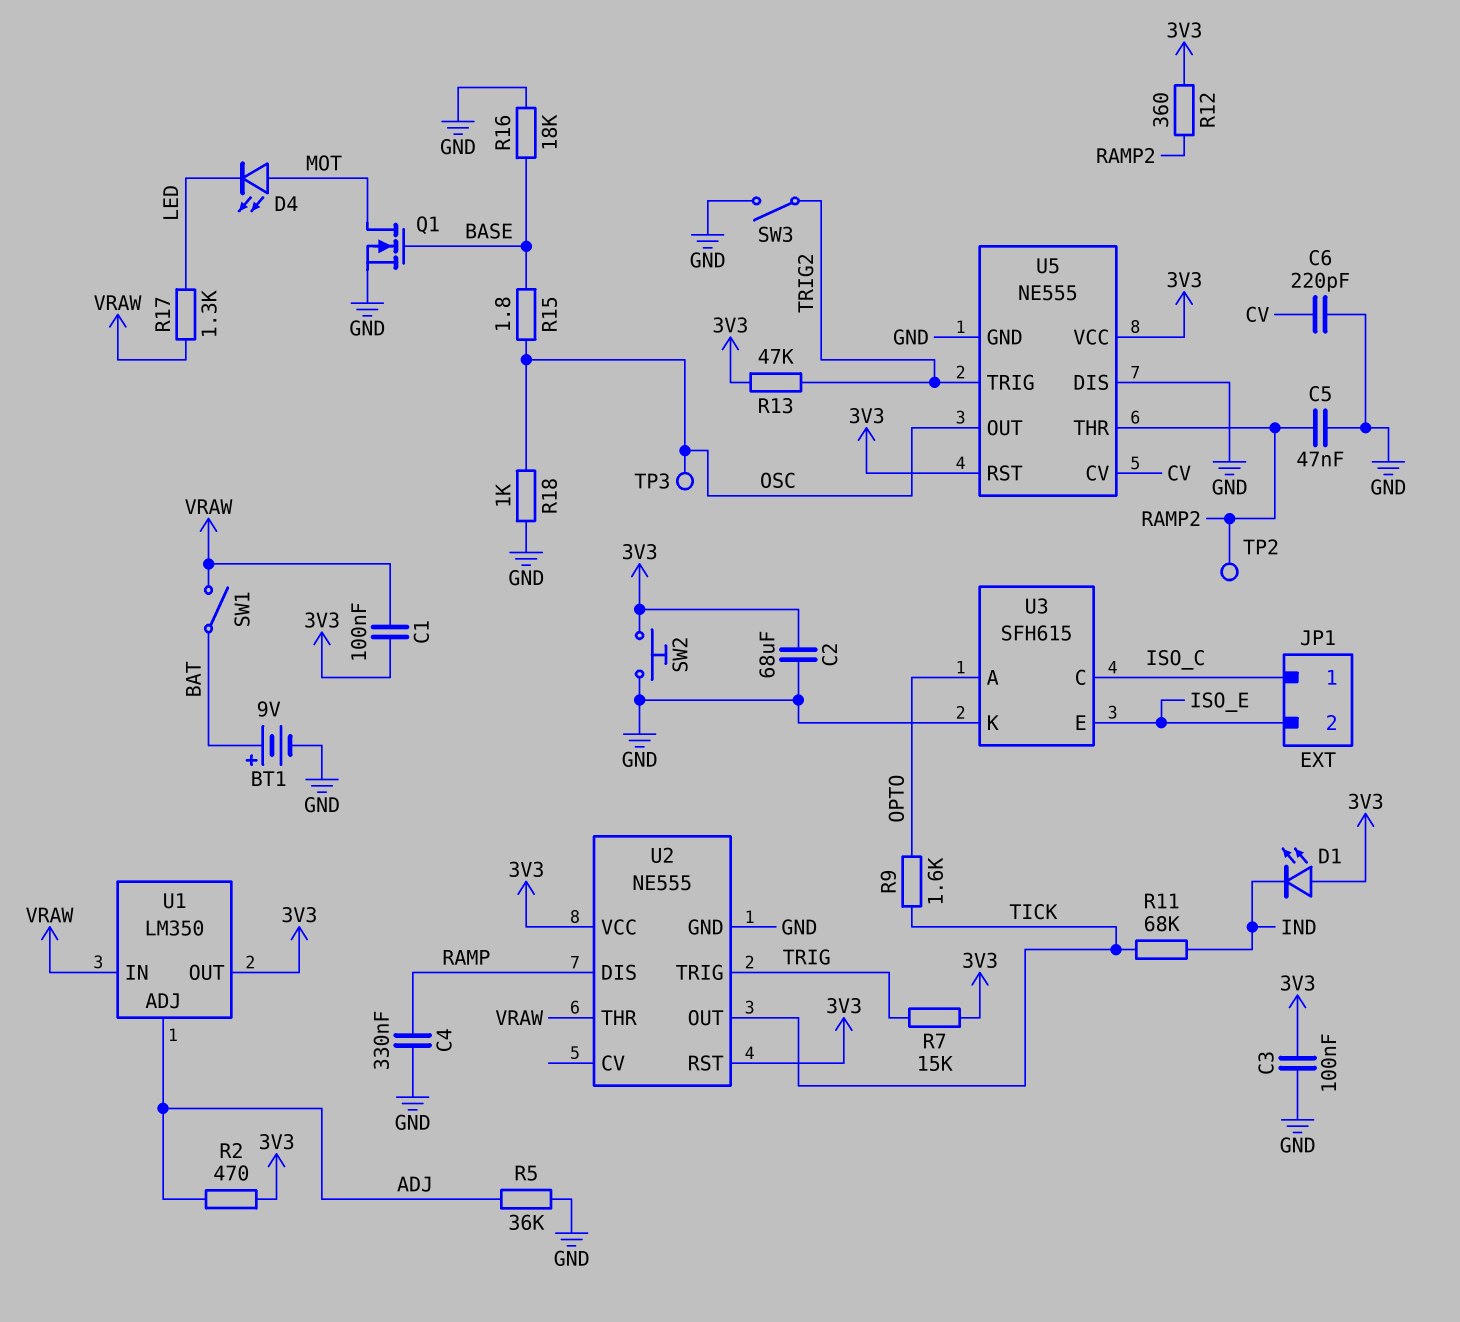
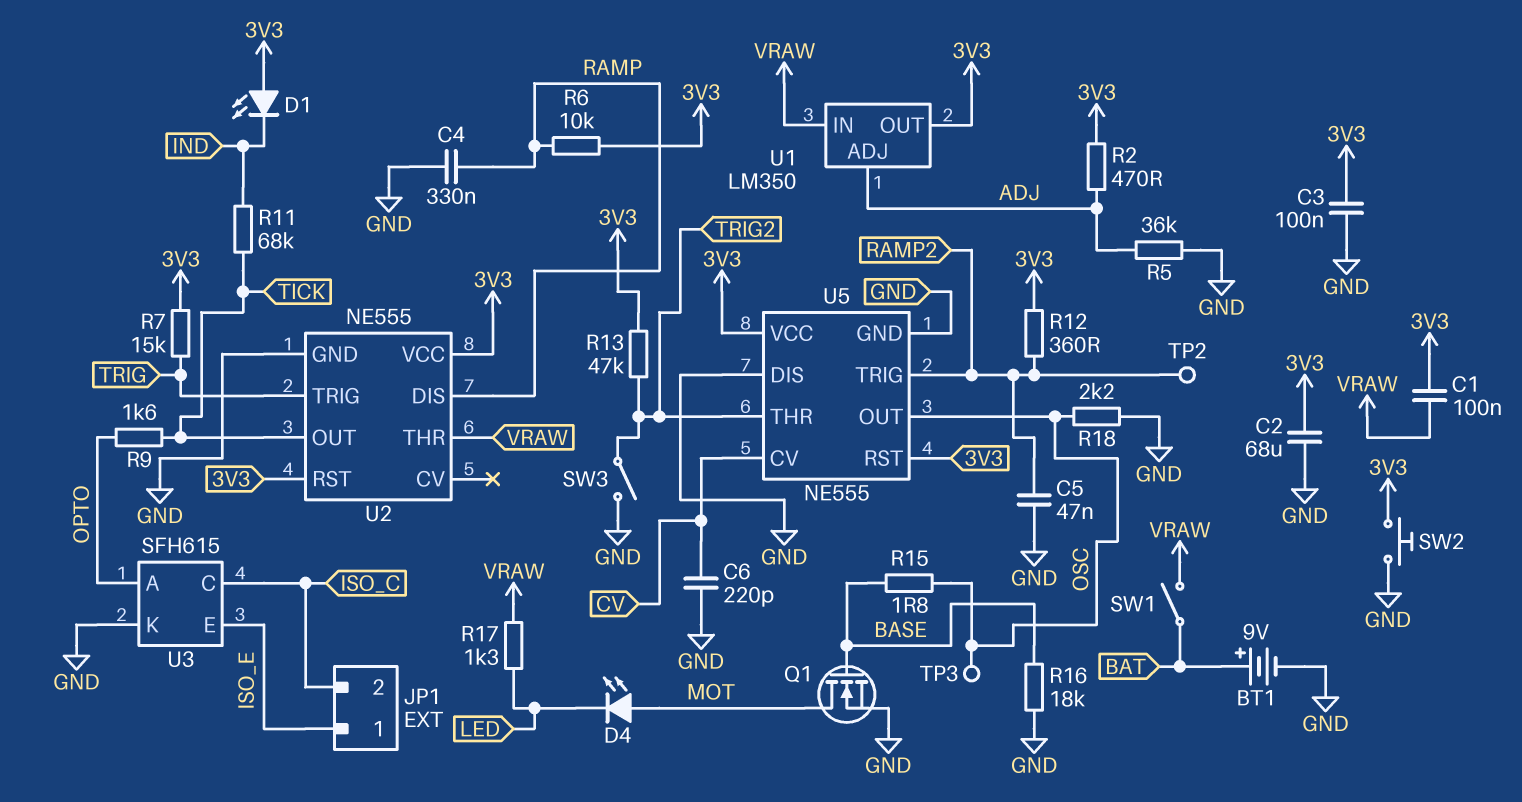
JP1 pin 1: ISO_C -> ISO_E
JP1 pin 2: ISO_E -> ISO_C
R6: none -> 10k (3V3, RAMP)
R18: 1k (GND, OSC) -> 2.2k (GND, OSC)
U5 pin THR: RAMP2 -> TRIG2
U5 pin TRIG: TRIG2 -> RAMP2

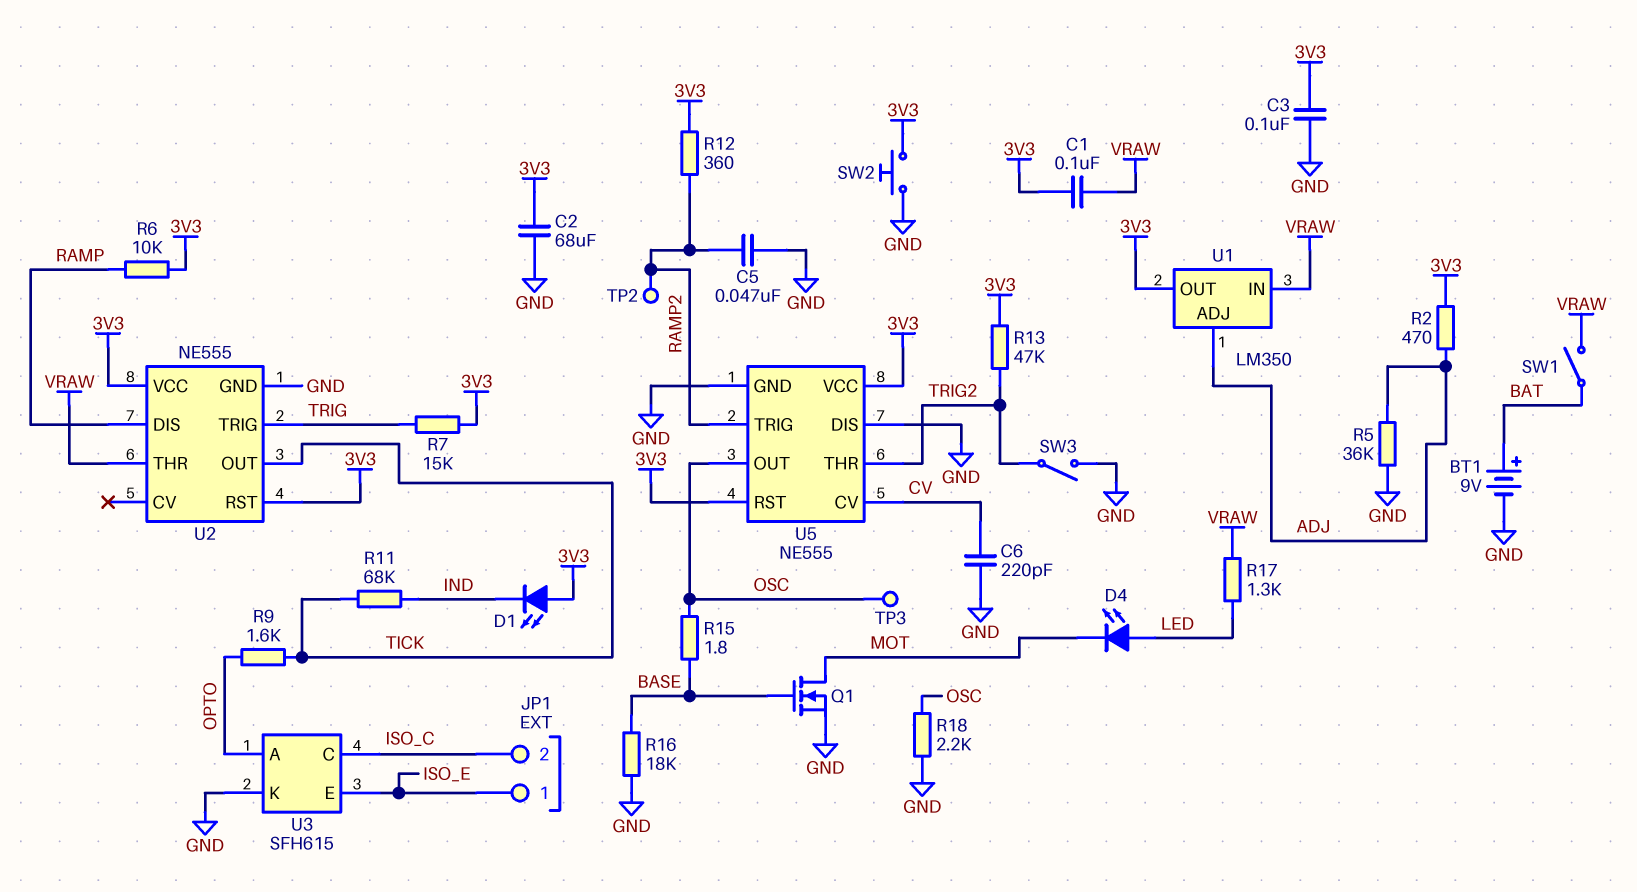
C4: 330nF (GND, RAMP) -> none
D4: LED (A MOT, K LED) -> LED (A LED, K MOT)

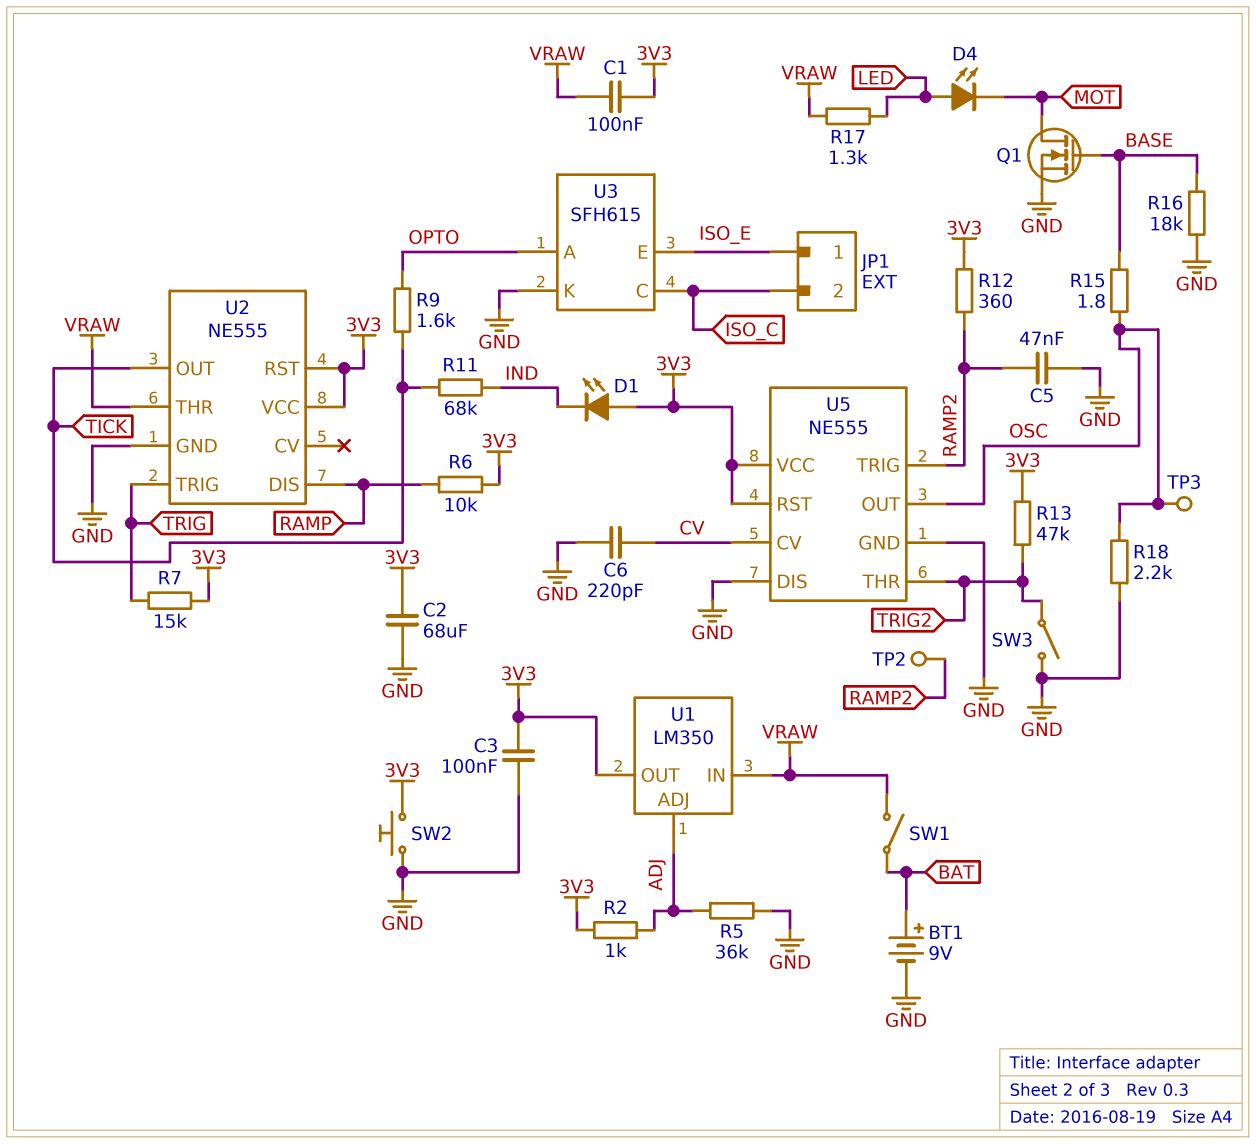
R2: 470 (3V3, ADJ) -> 1k (3V3, ADJ)

